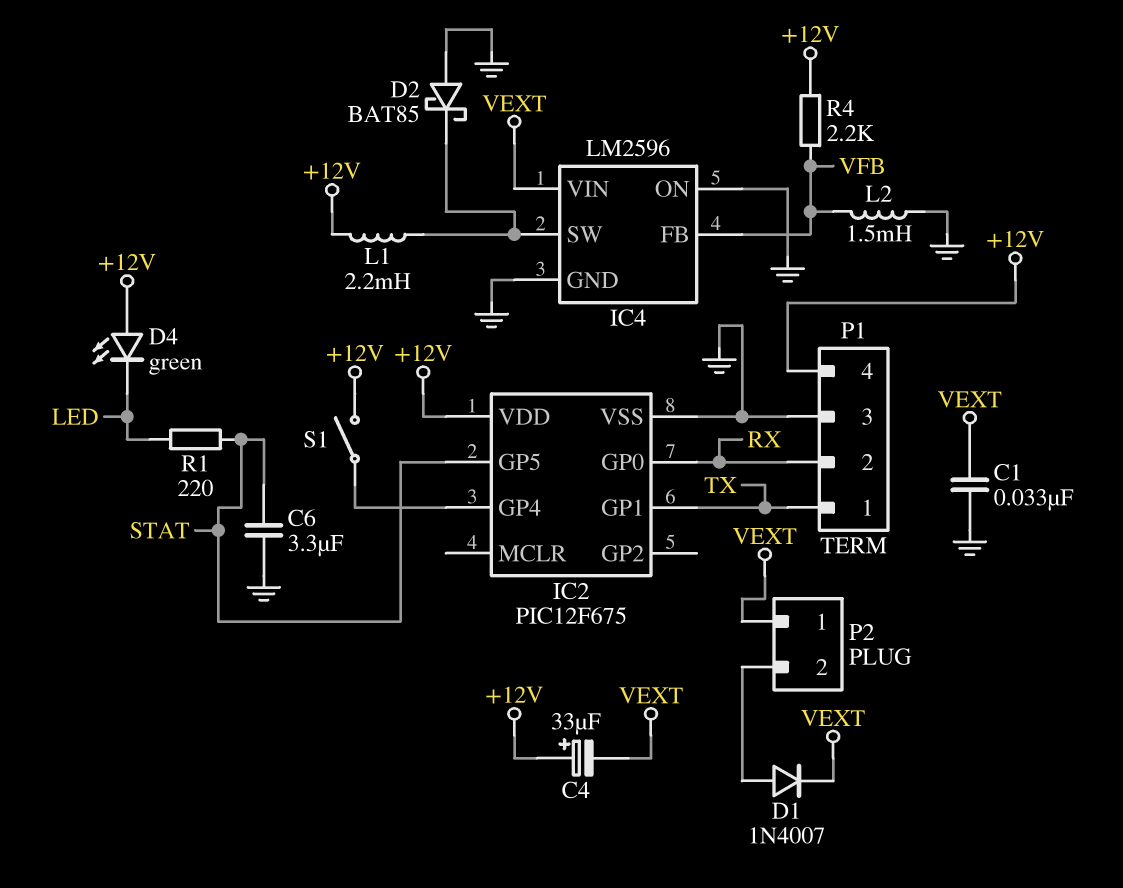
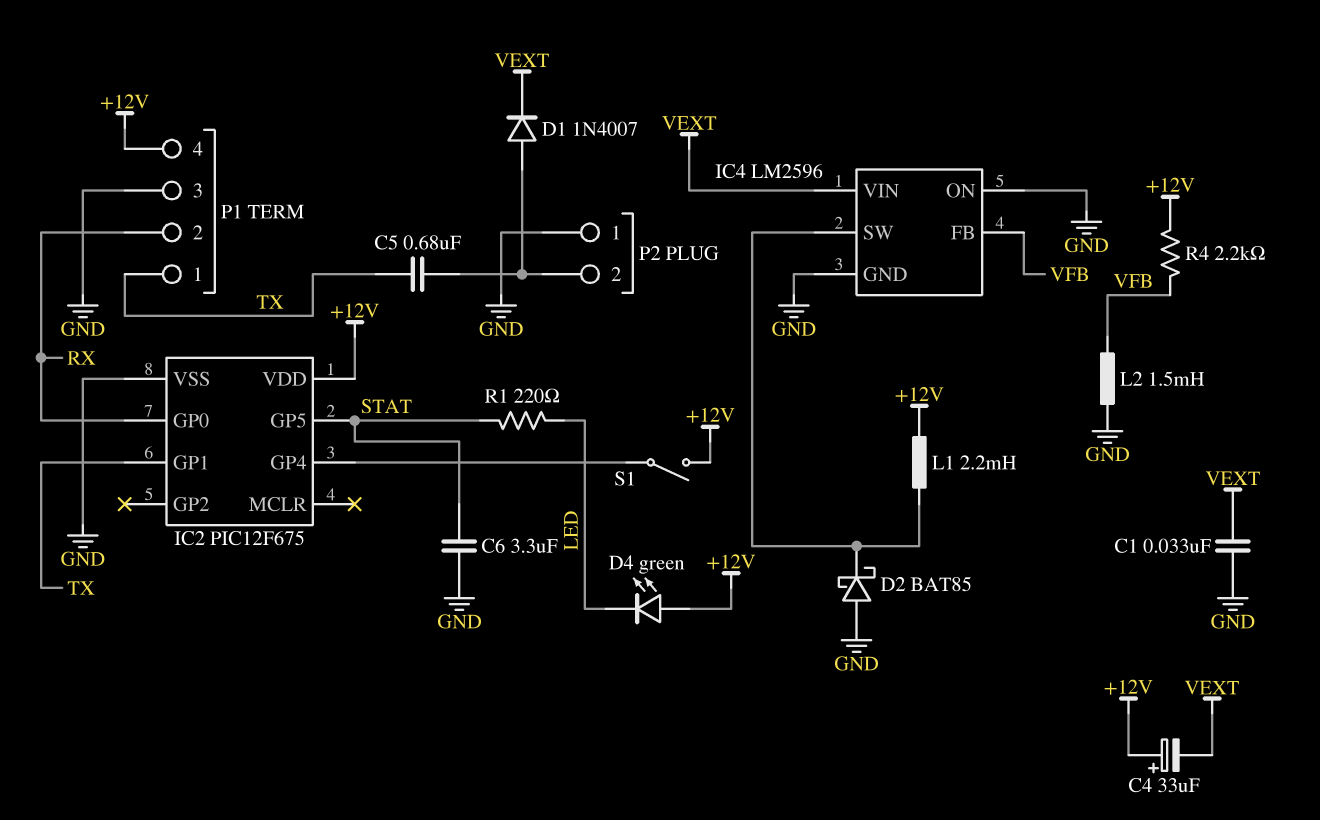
C5: none -> 680nF (P2/2, TX)
P2 pin 1: VEXT -> GND

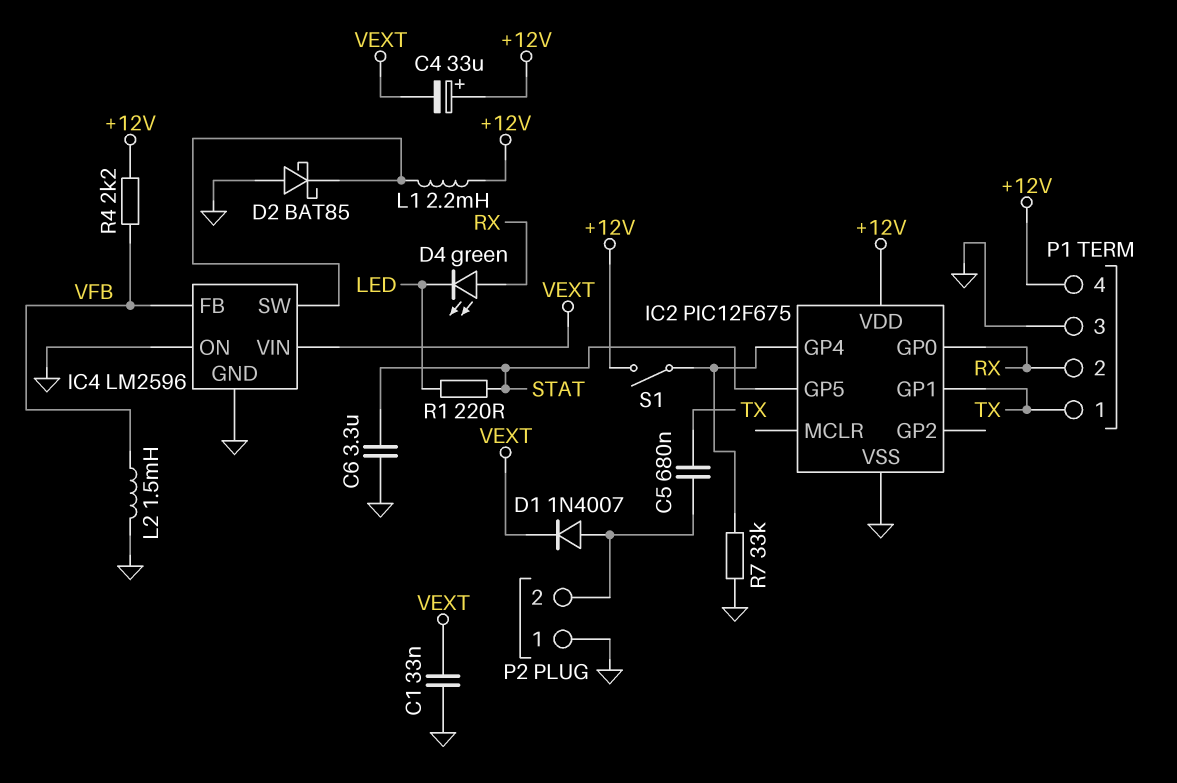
D4: LED green (A +12V, K LED) -> LED green (A RX, K LED)
R7: none -> 33k (GND, IC2/GP4)

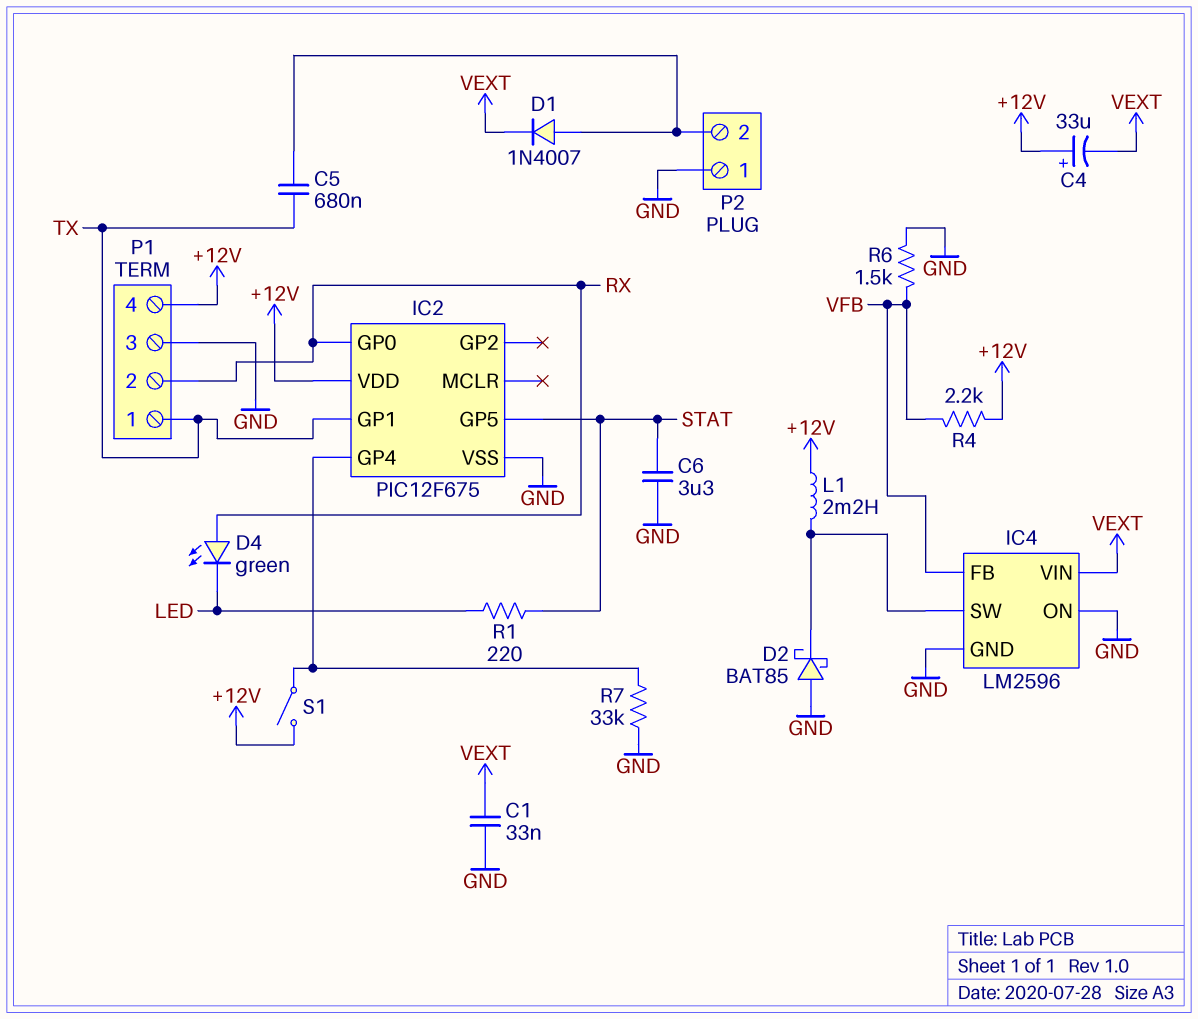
L2: 1.5mH (GND, VFB) -> none
R6: none -> 1.5k (GND, VFB)

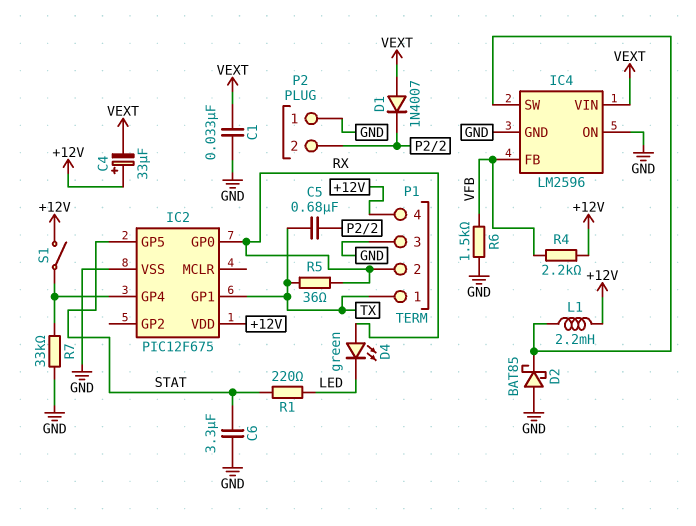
D1: diode 1N4007 (A P2/2, K VEXT) -> diode 1N4007 (A VEXT, K P2/2)
R5: none -> 36 (RX, TX)

